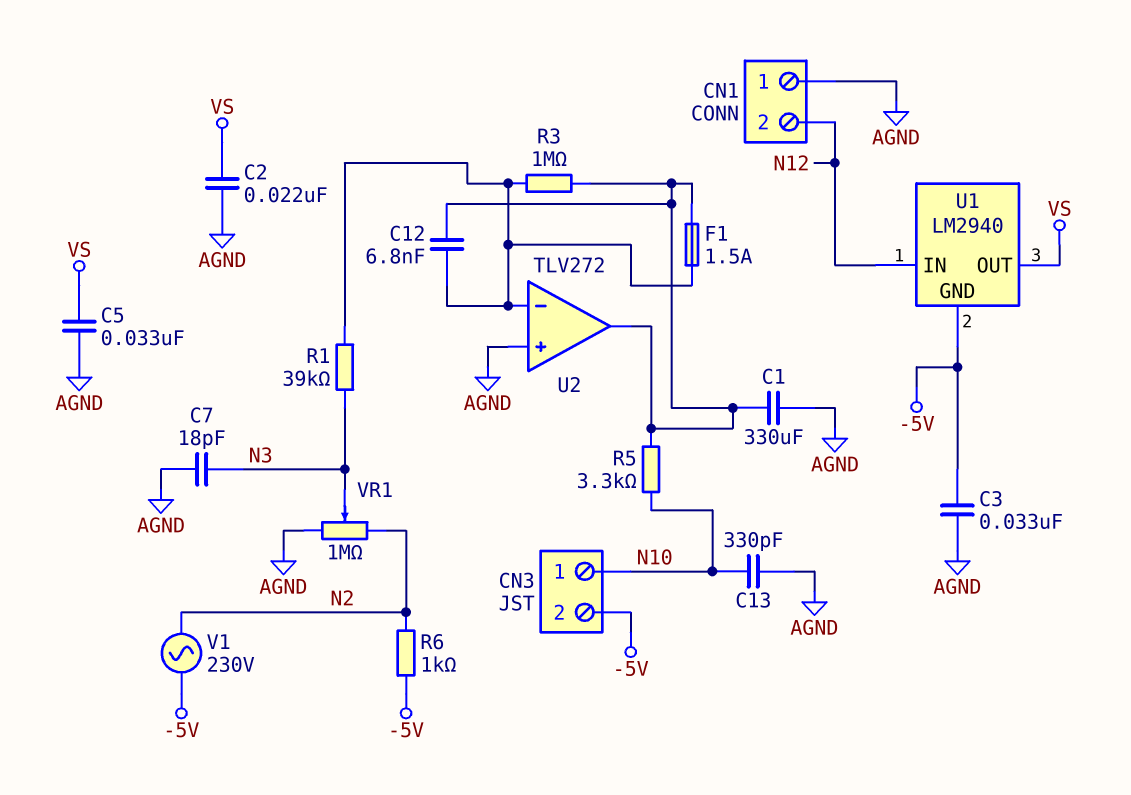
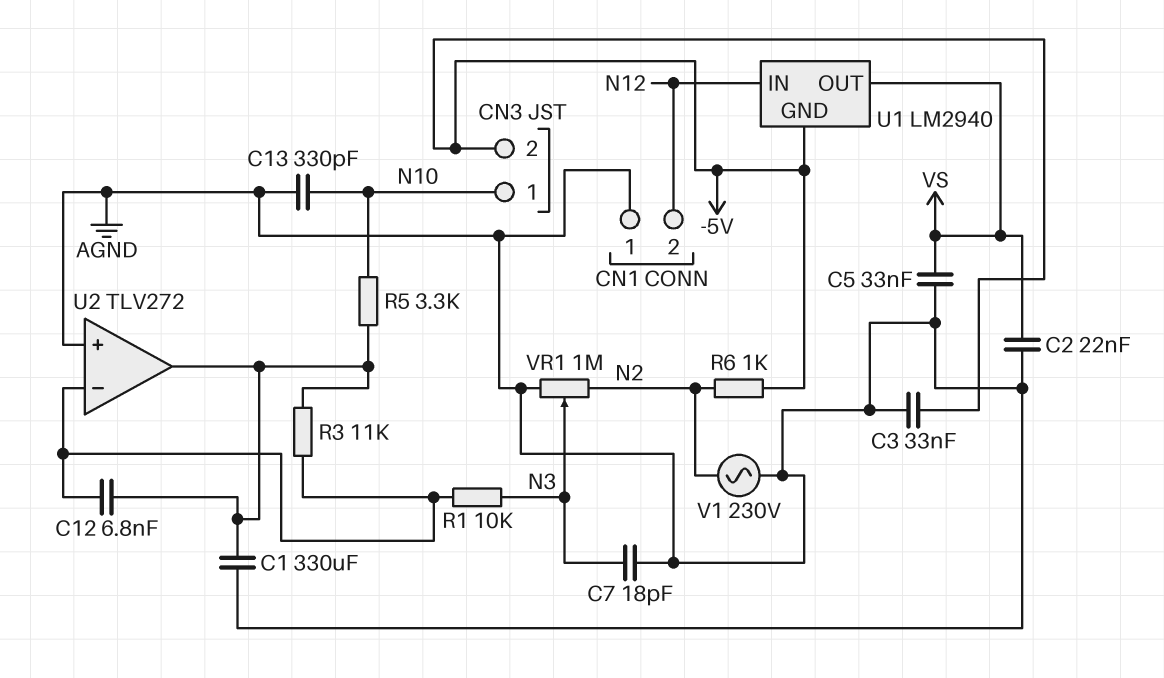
F1: 1.5A (U2/in-, U2/out) -> none
R1: 39k (N3, U2/in-) -> 10k (N3, U2/in-)
R3: 1M (U2/in-, U2/out) -> 11k (U2/in-, U2/out)
V1: AC 230V (-5V, N2) -> AC 230V (AGND, N2)

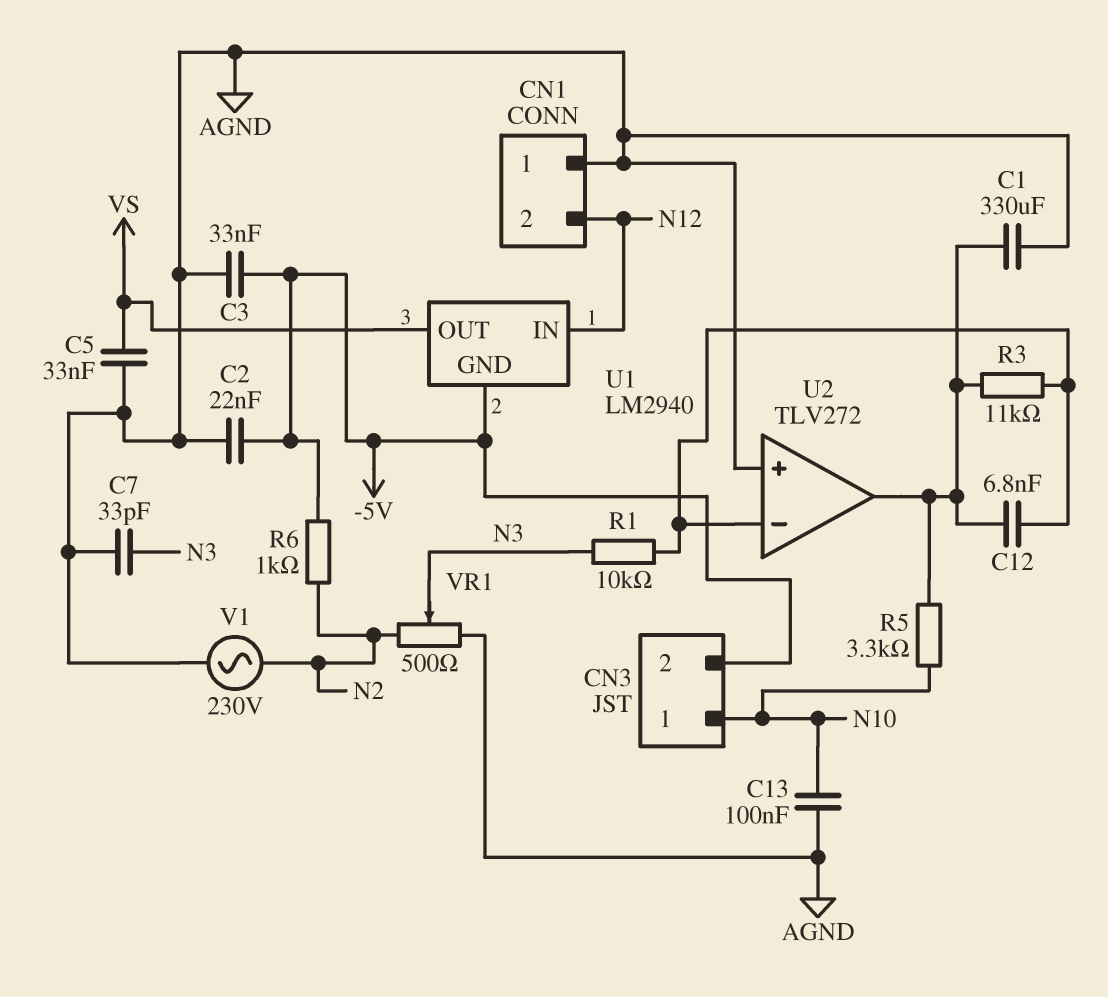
C2: 22nF (AGND, VS) -> 22nF (-5V, AGND)
C7: 18pF (AGND, N3) -> 33pF (AGND, N3)
C13: 330pF (AGND, N10) -> 100nF (AGND, N10)
VR1: 1M (AGND, N2, wiper N3) -> 500 (AGND, N2, wiper N3)

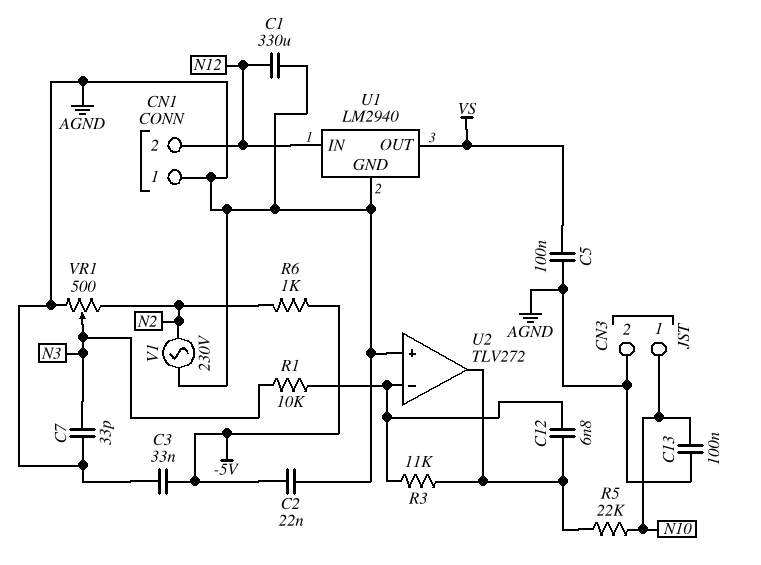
C1: 330uF (AGND, U2/out) -> 330uF (AGND, N12)
C5: 33nF (AGND, VS) -> 100nF (AGND, VS)
CN3 pin 2: -5V -> AGND
R5: 3.3k (N10, U2/out) -> 22k (N10, U2/out)
U1 pin GND: -5V -> AGND

